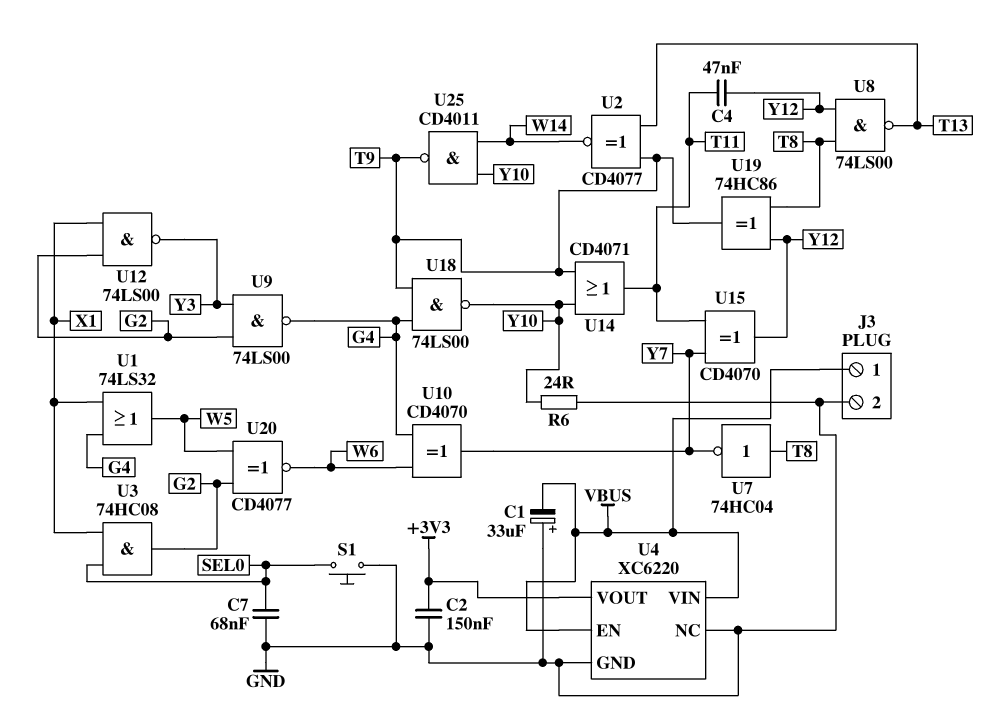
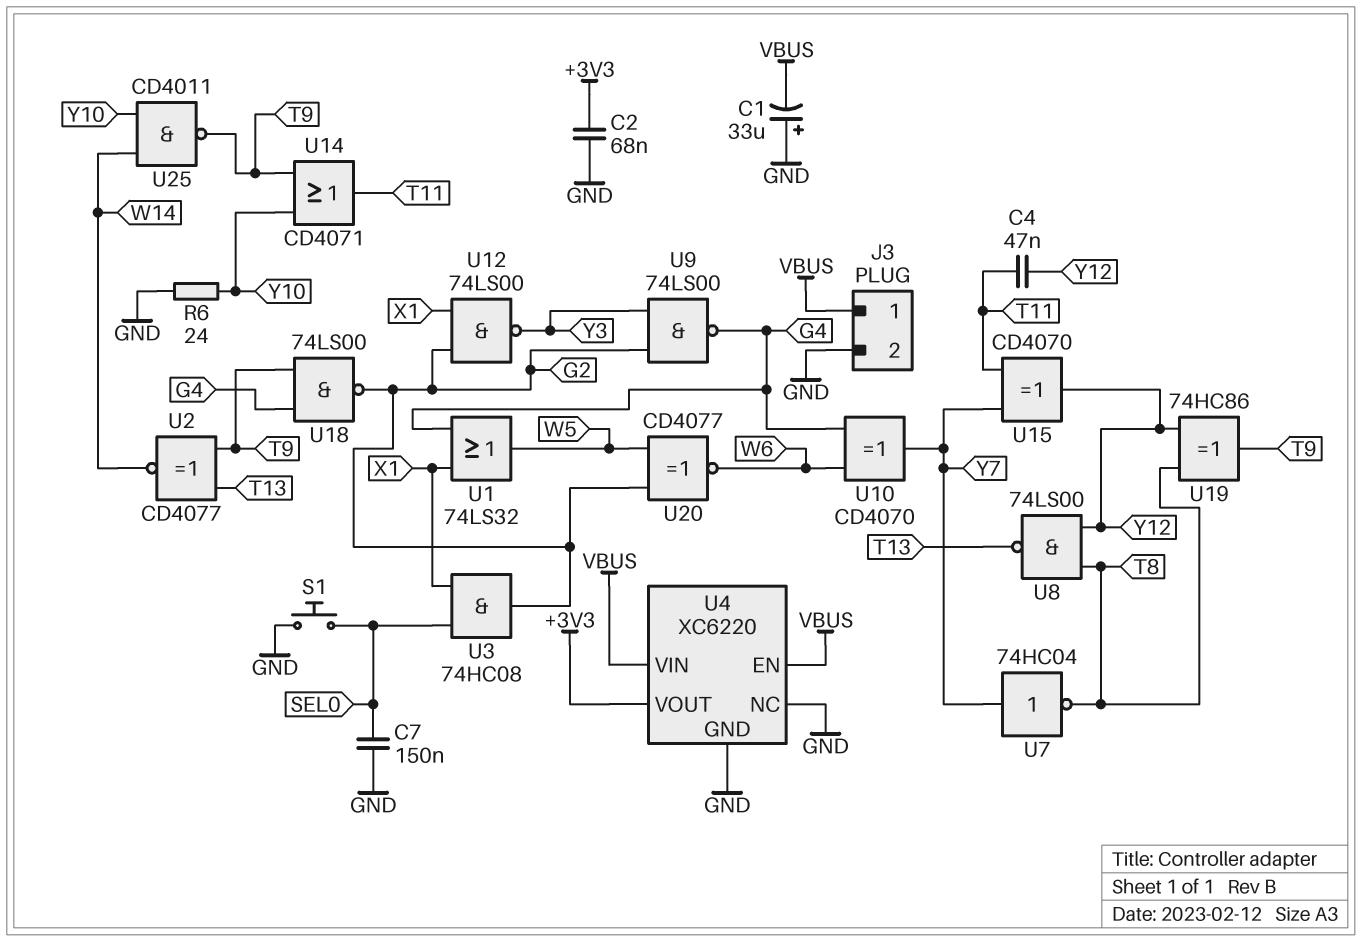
C2: 150nF (+3V3, GND) -> 68nF (+3V3, GND)
C7: 68nF (GND, SEL0) -> 150nF (GND, SEL0)
U7: NOT 74HC04 (in T8, out Y7) -> NOT 74HC04 (in Y7, out T8)
U18: NAND 74LS00 (in G4, in T9, out Y10) -> NAND 74LS00 (in G4, in T9, out G2)

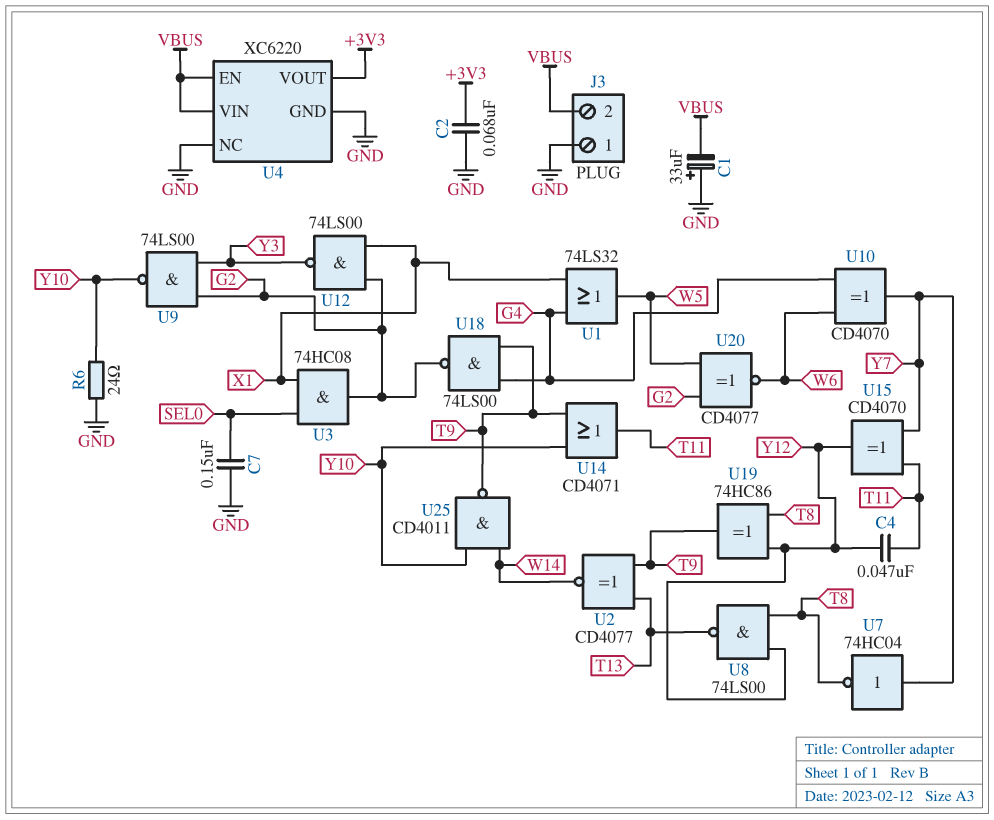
J3 pin 1: VBUS -> GND
J3 pin 2: GND -> VBUS
S1: button (GND, SEL0) -> none
U9: NAND 74LS00 (in G2, in Y3, out G4) -> NAND 74LS00 (in G2, in Y3, out Y10)

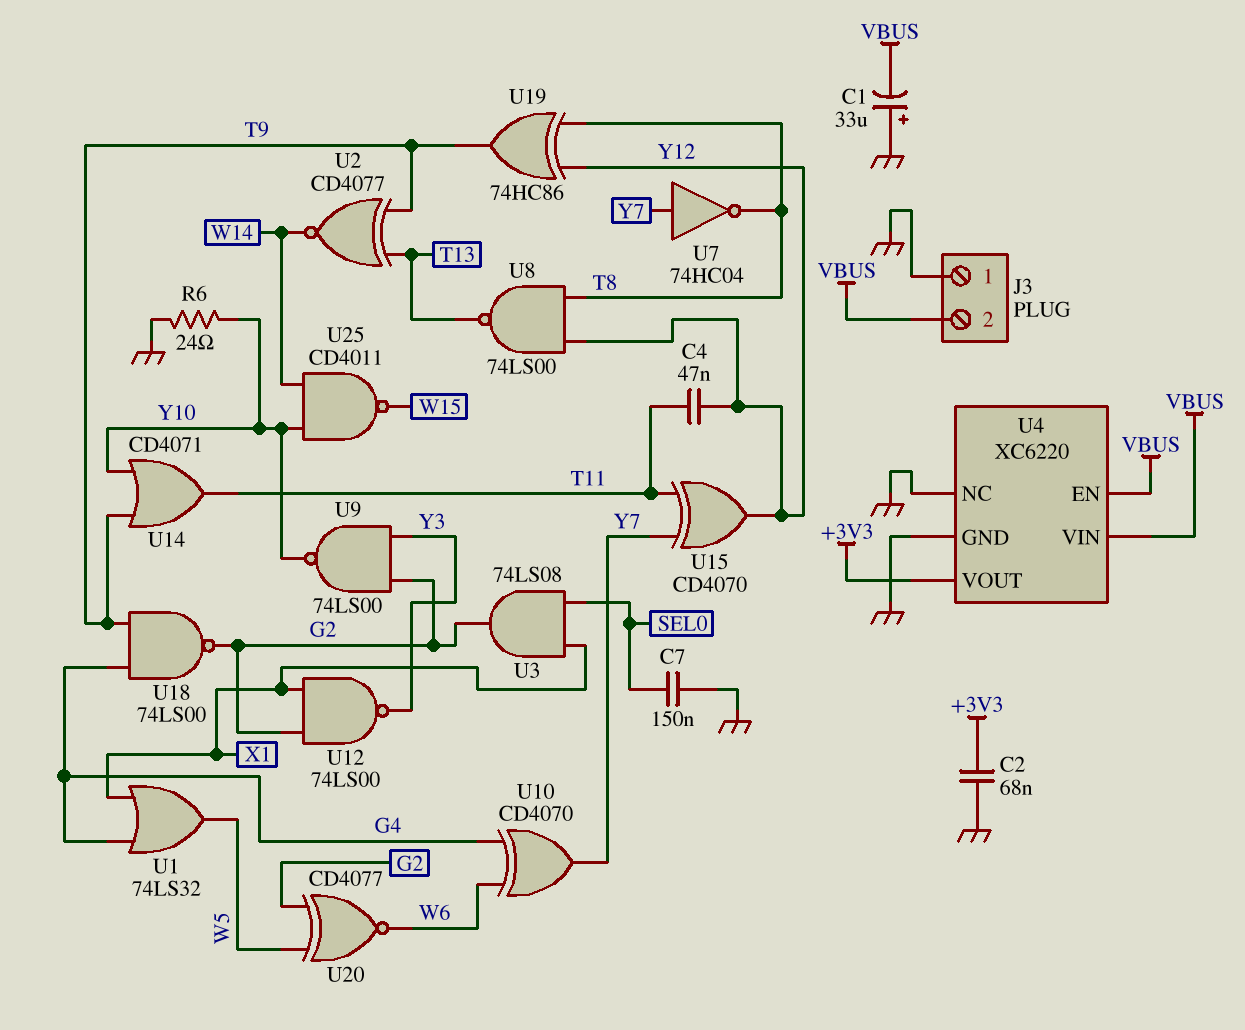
U3: AND 74HC08 (in SEL0, in X1, out G2) -> AND 74LS08 (in SEL0, in X1, out G2)
U25: NAND CD4011 (in W14, in Y10, out T9) -> NAND CD4011 (in W14, in Y10, out W15)

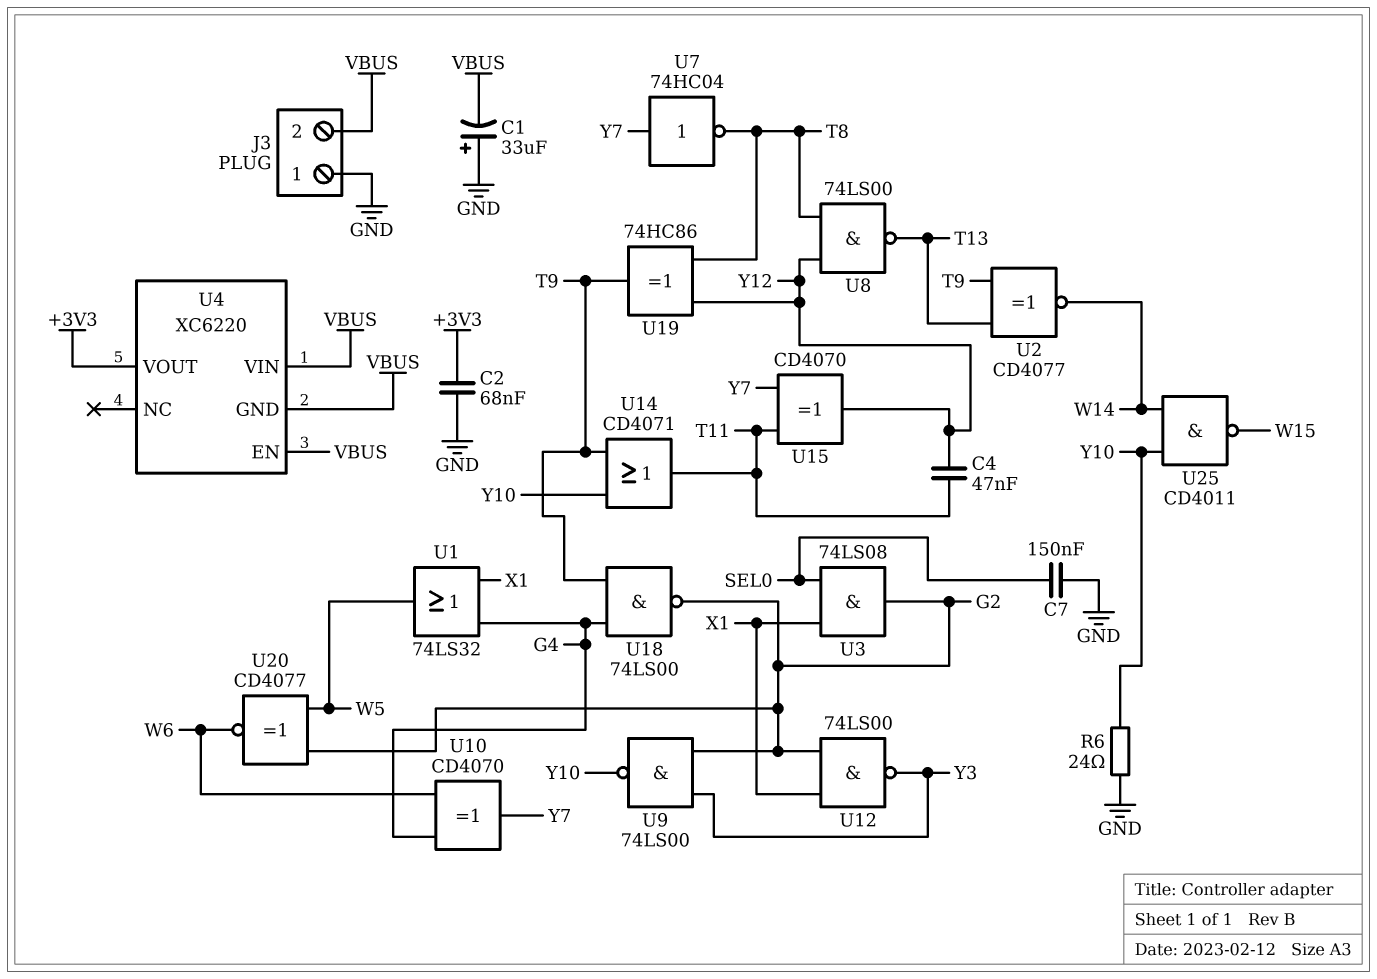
U4 pin GND: GND -> VBUS
U4 pin NC: GND -> none

